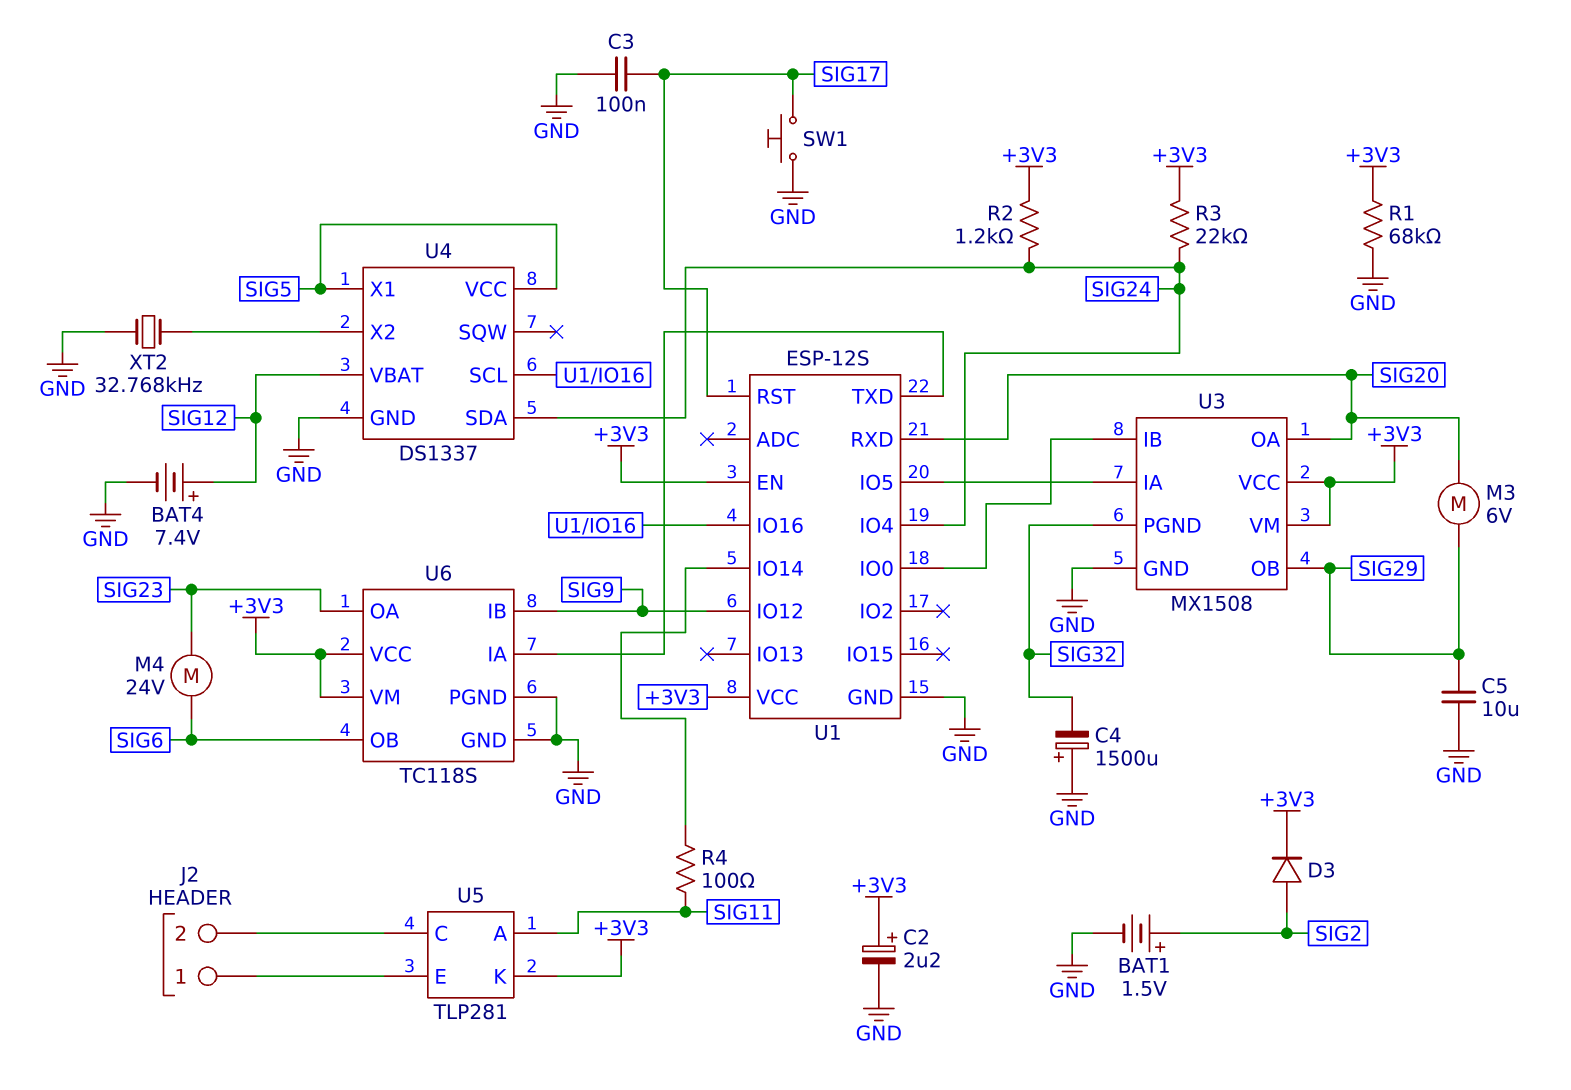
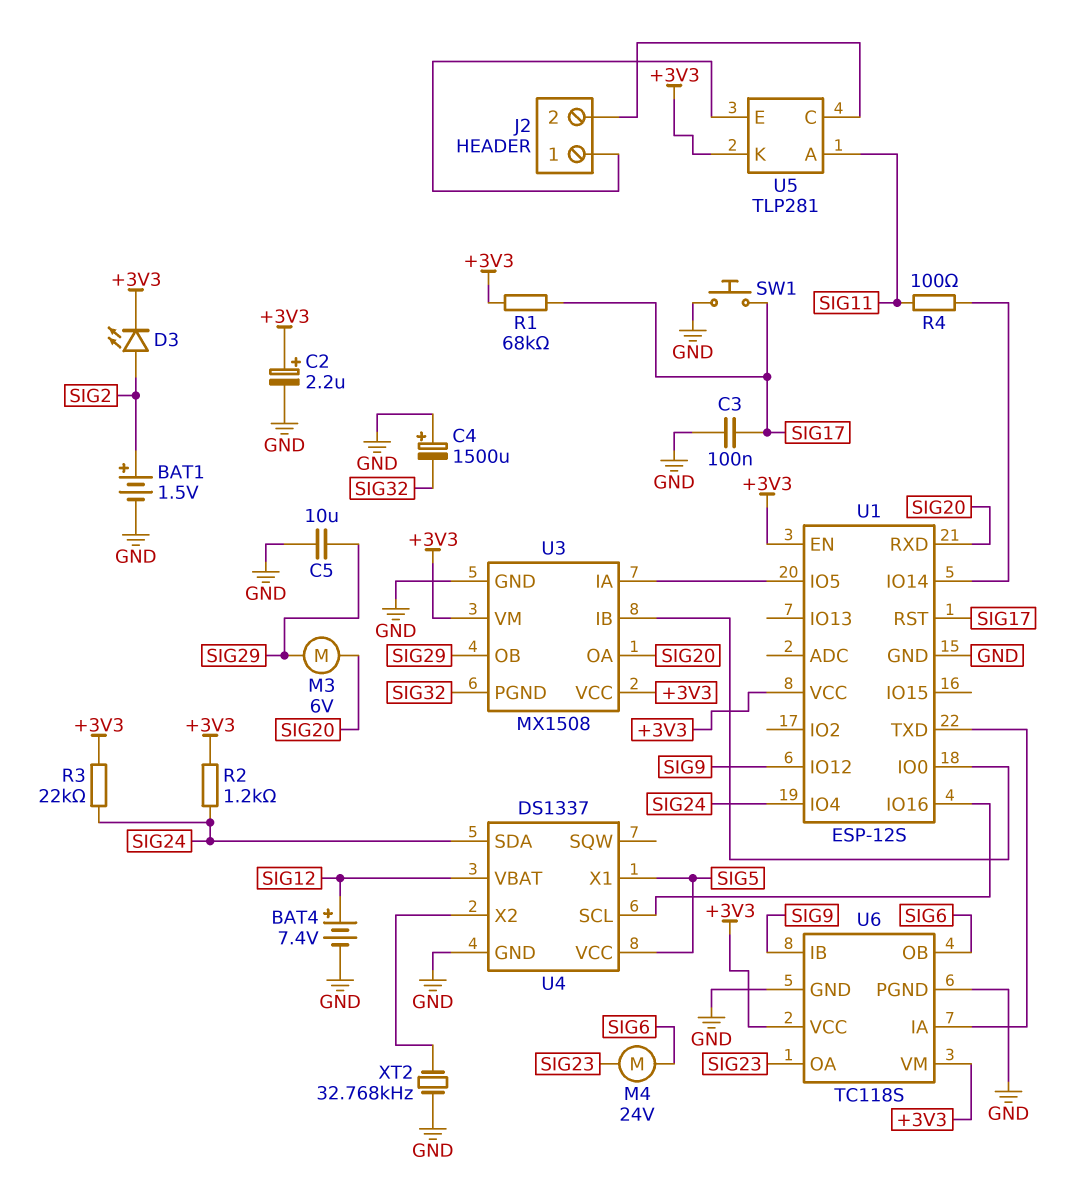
D3: diode (A SIG2, K +3V3) -> LED (A SIG2, K +3V3)
R1: 68k (+3V3, GND) -> 68k (+3V3, SIG17)

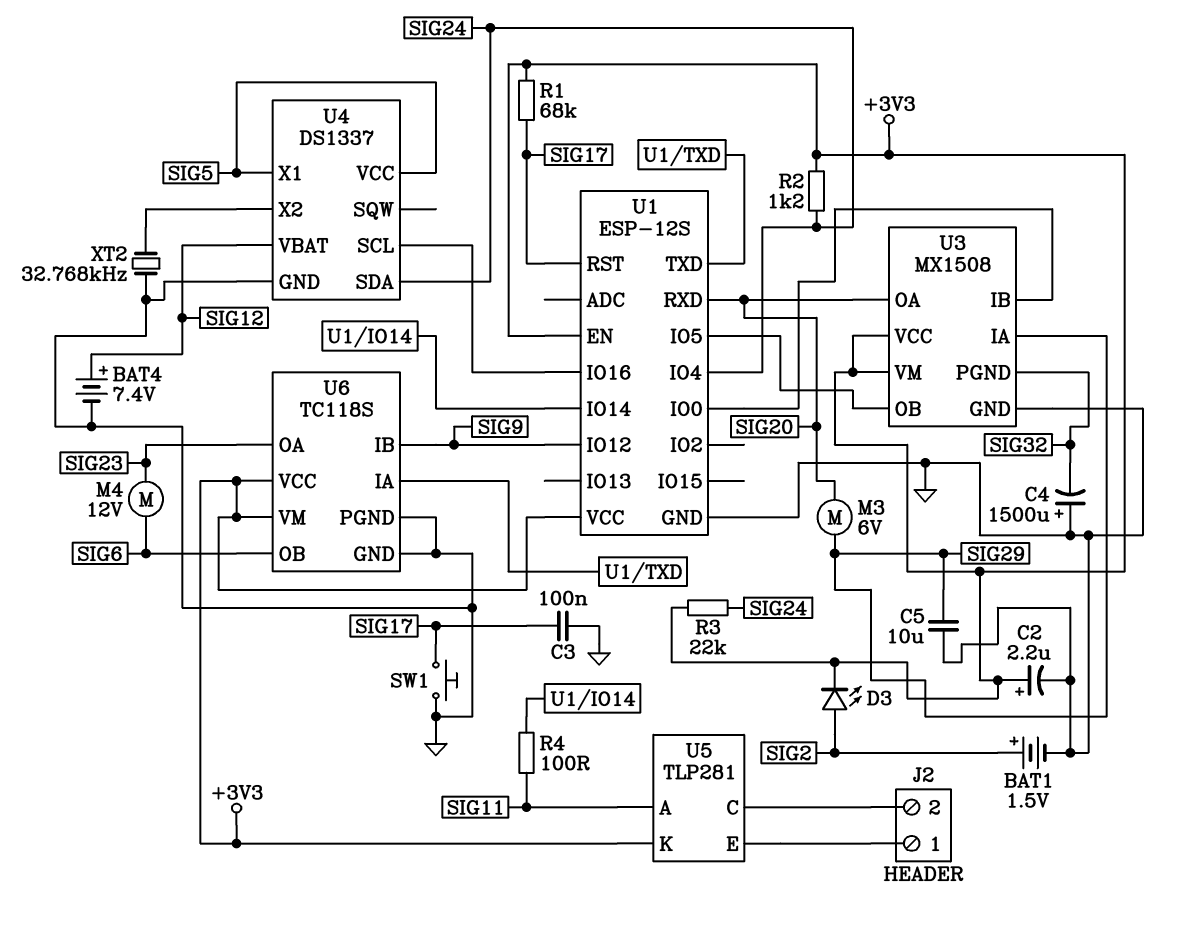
M4: motor 24V (SIG6, SIG23) -> motor 12V (SIG6, SIG23)
U3 pin IA: U1/IO5 -> SIG29
U3 pin OB: SIG29 -> U1/IO5

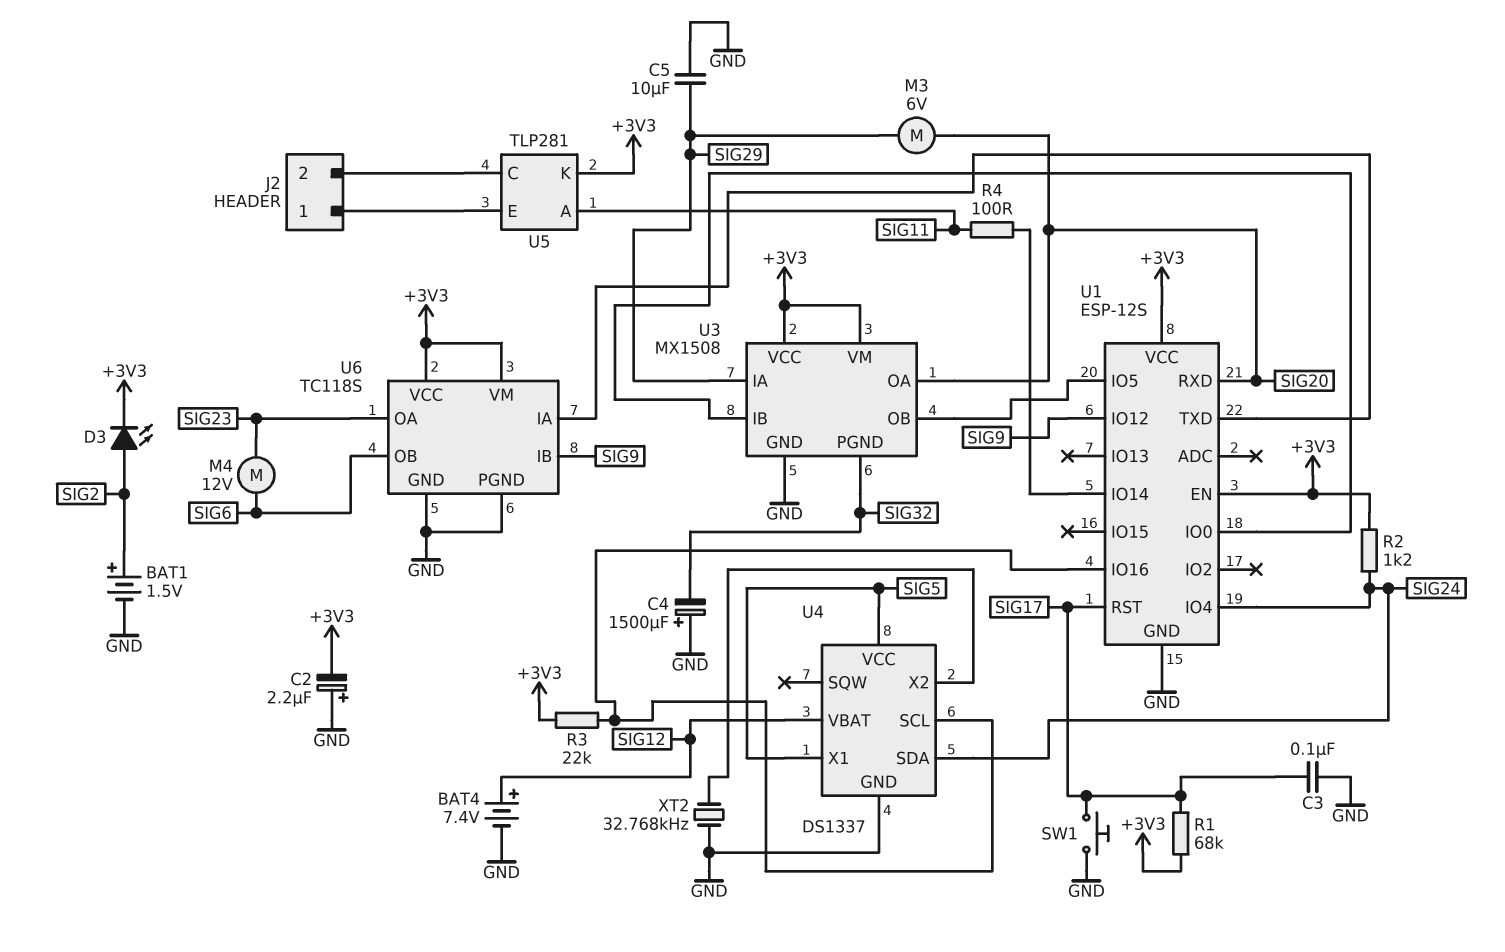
C2: 2.2uF (plus +3V3, minus GND) -> 2.2uF (plus GND, minus +3V3)
R3: 22k (+3V3, SIG24) -> 22k (+3V3, U1/IO16)

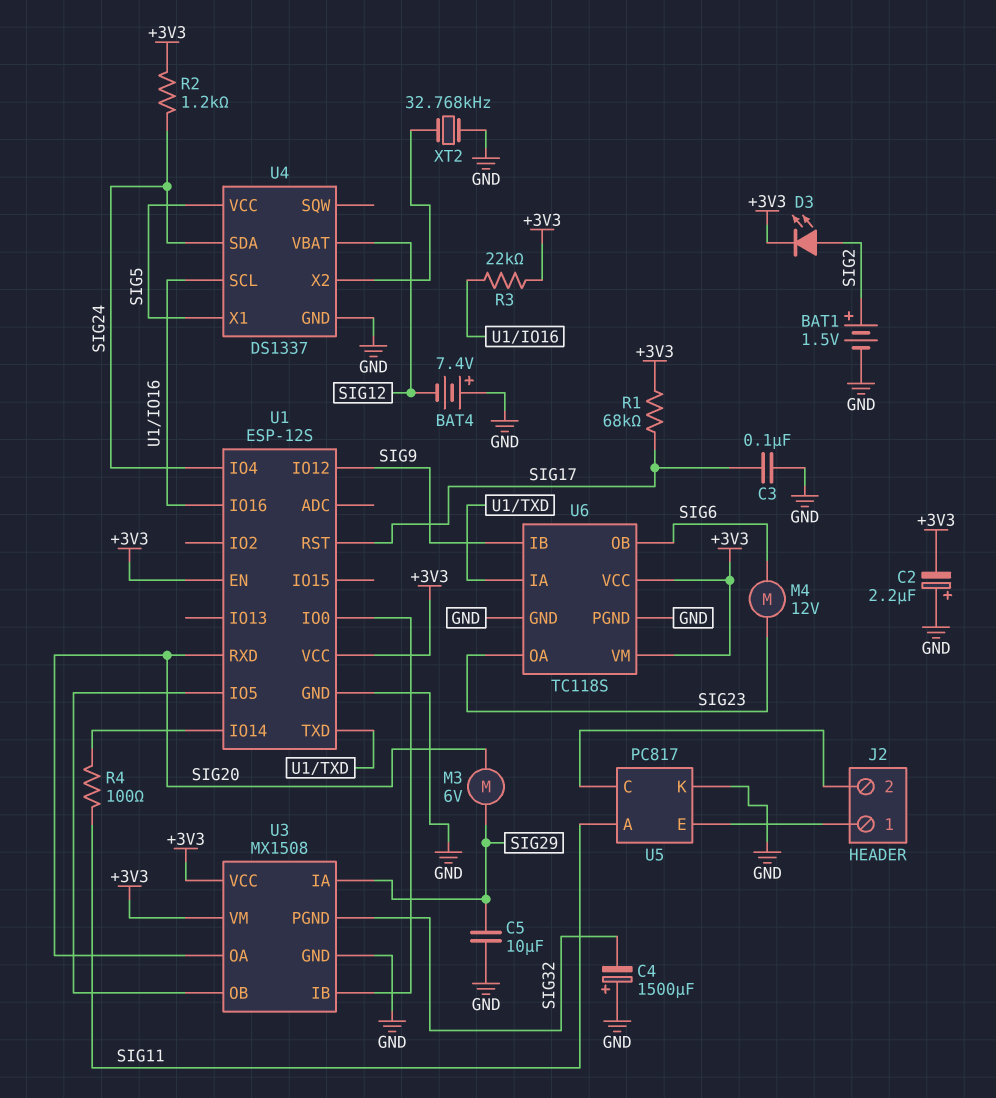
BAT4: 7.4V (plus SIG12, minus GND) -> 7.4V (plus GND, minus SIG12)
SW1: button (GND, SIG17) -> none
U5: TLP281 -> PC817
U5 pin K: +3V3 -> GND

